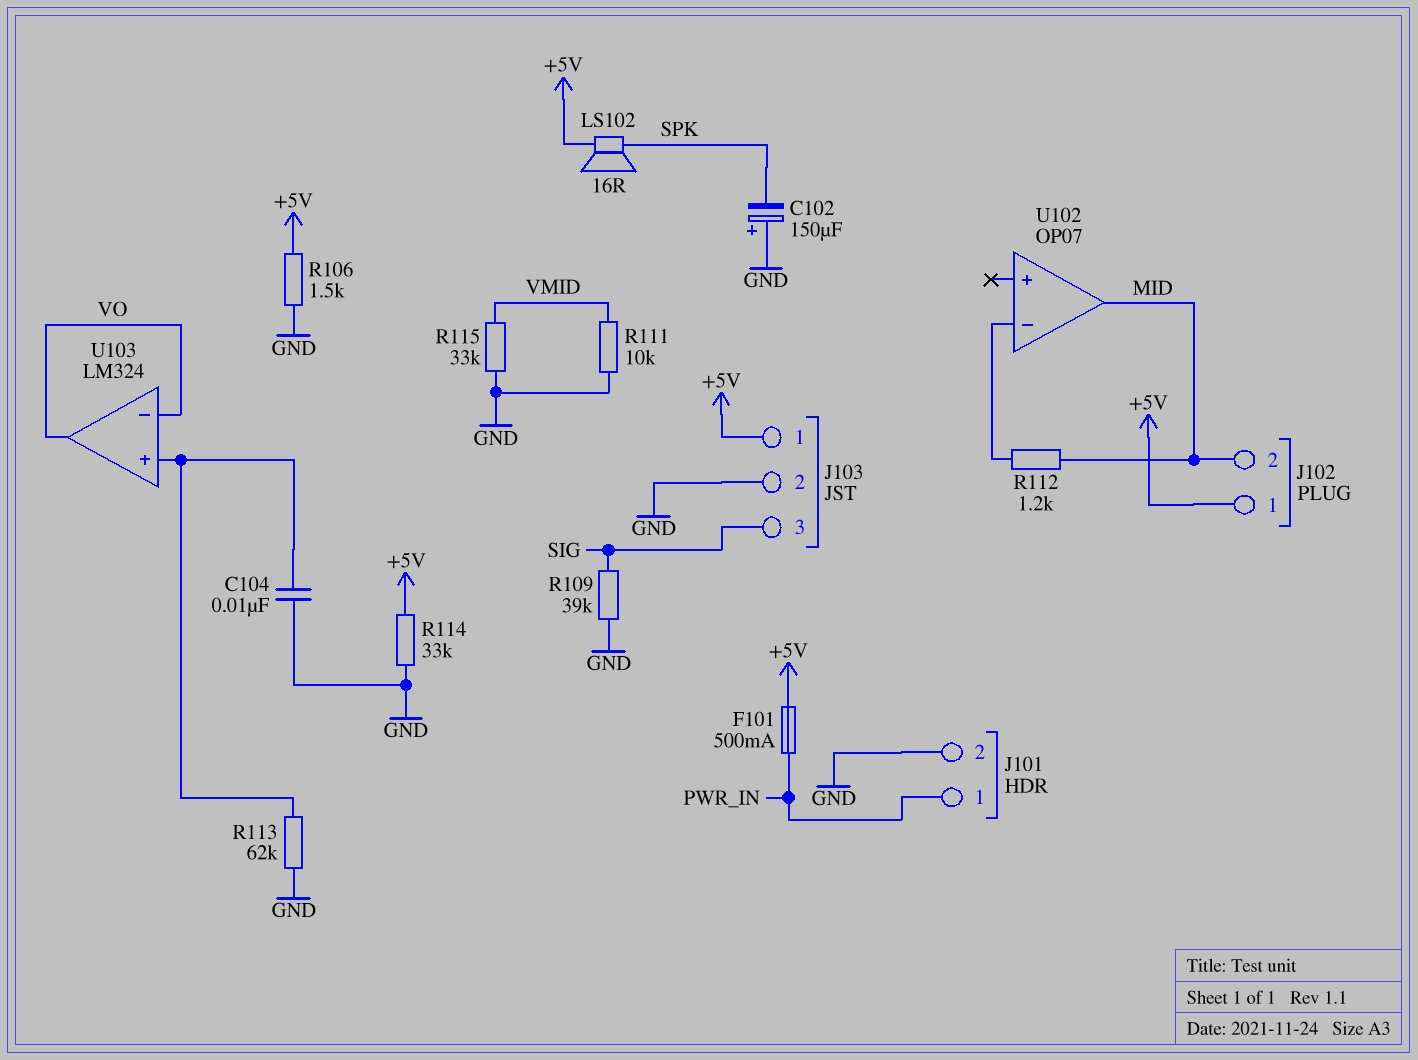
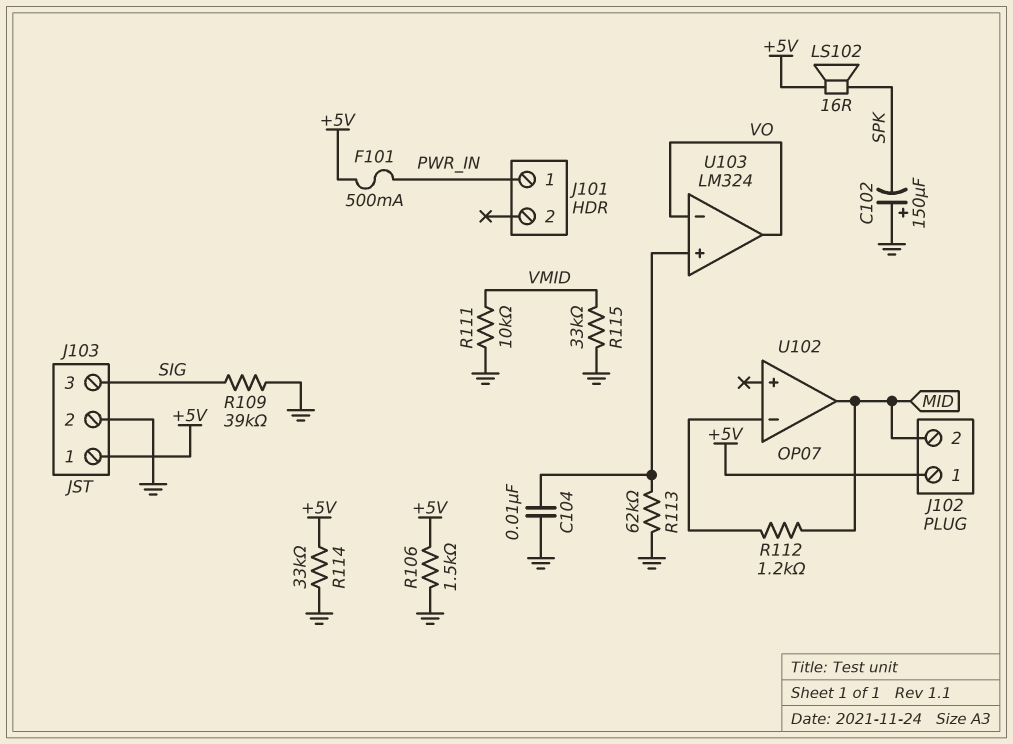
J101 pin 2: GND -> none

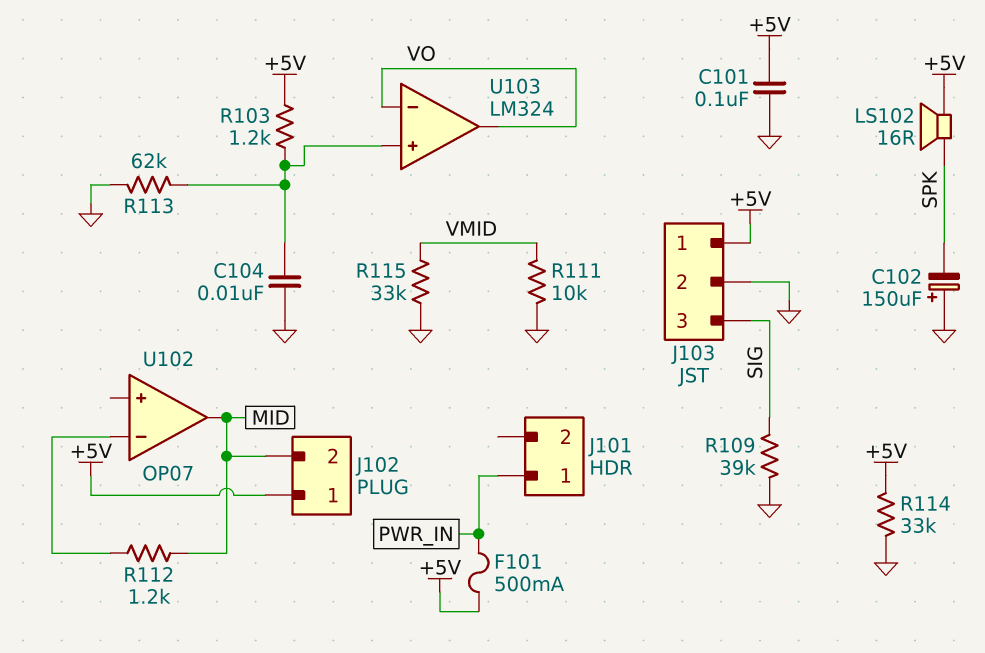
C101: none -> 100nF (+5V, GND)
R103: none -> 1.2k (+5V, U103/in+)
R106: 1.5k (+5V, GND) -> none

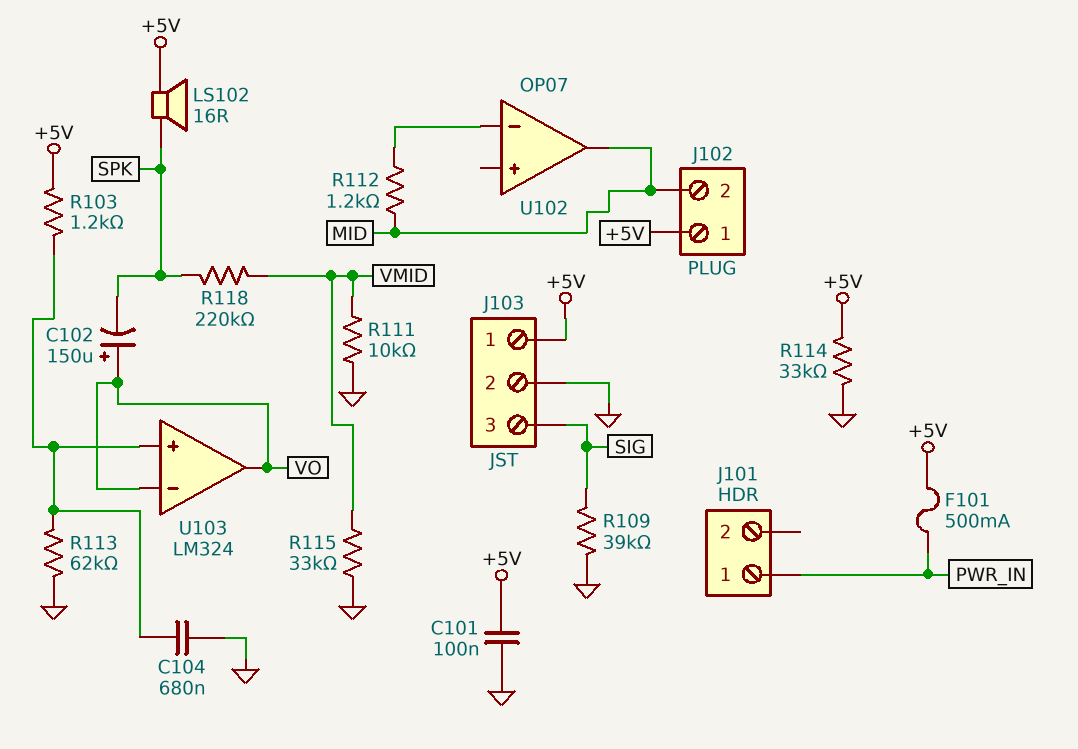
C102: 150uF (plus GND, minus SPK) -> 150uF (plus VO, minus SPK)
C104: 10nF (GND, U103/in+) -> 680nF (GND, U103/in+)
R118: none -> 220k (SPK, VMID)

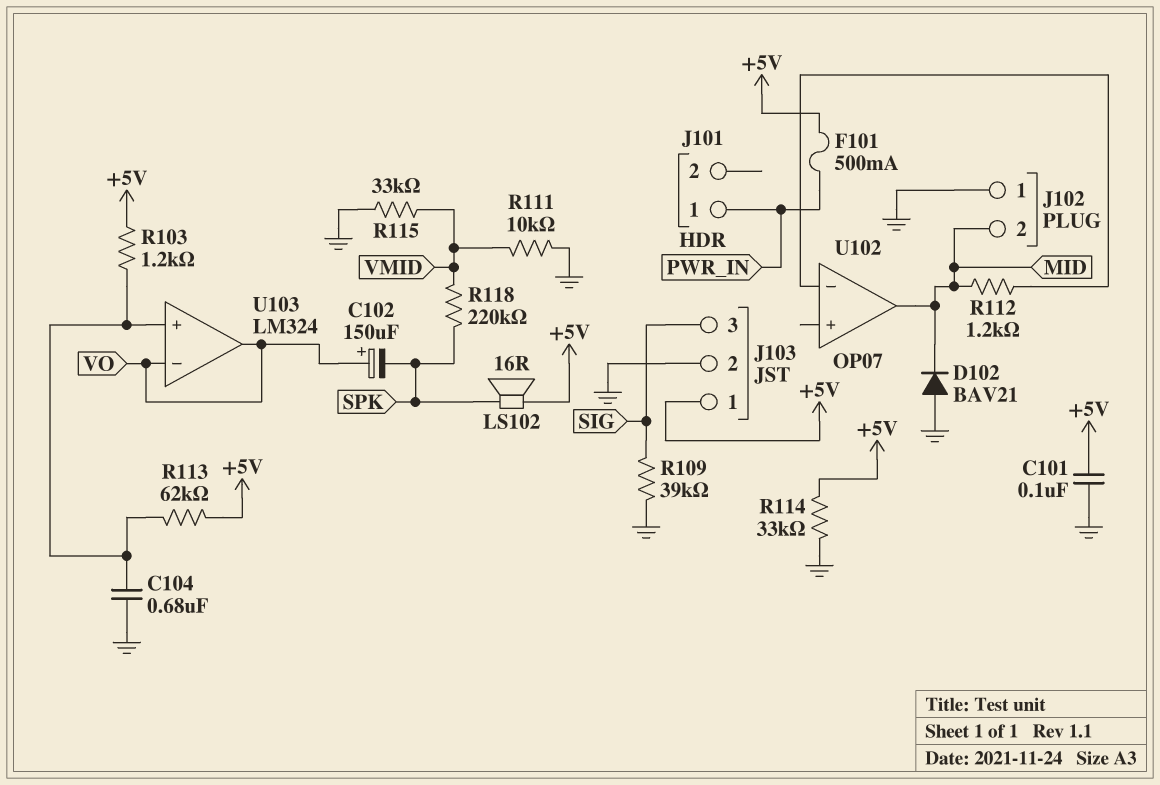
D102: none -> diode BAV21 (A GND, K MID)
J102 pin 1: +5V -> GND
R113: 62k (GND, U103/in+) -> 62k (+5V, U103/in+)

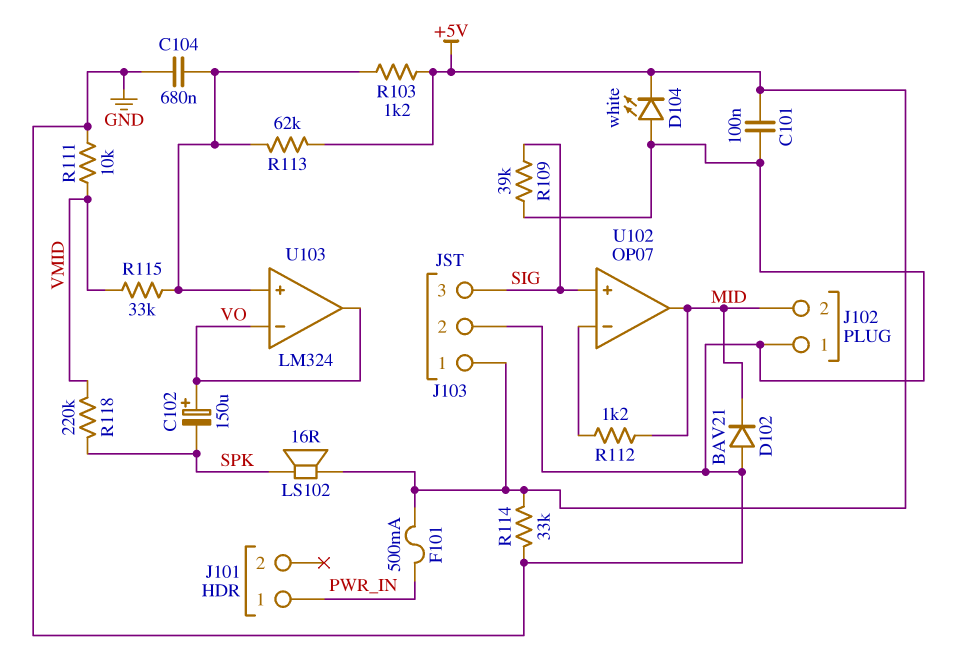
D104: none -> LED white (A GND, K +5V)
R115: 33k (GND, VMID) -> 33k (U103/in+, VMID)
U102 pin in+: none -> SIG

